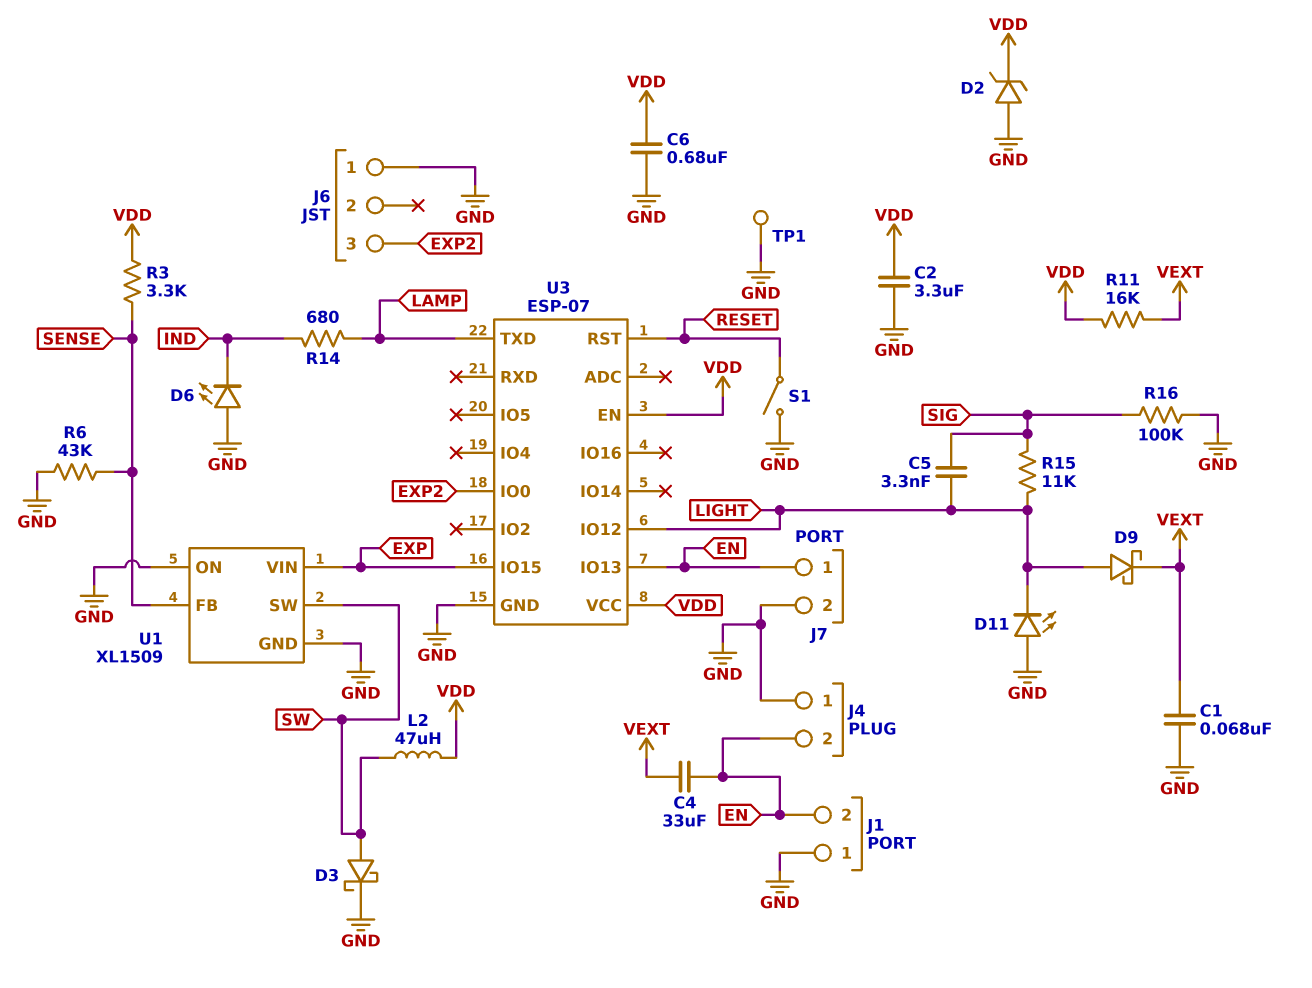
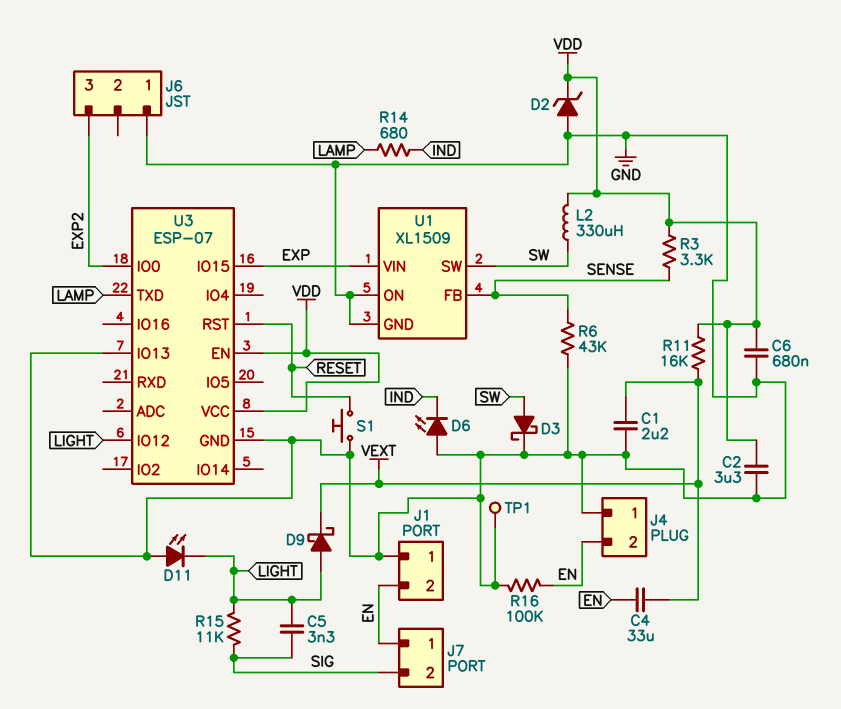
C1: 68nF (GND, VEXT) -> 2.2uF (GND, VEXT)
J7 pin 2: GND -> SIG
L2: 47uH (SW, VDD) -> 330uH (SW, VDD)
R16: 100k (GND, SIG) -> 100k (EN, GND)
S1: switch (GND, RESET) -> button (GND, RESET)
U3 pin IO13: EN -> GND

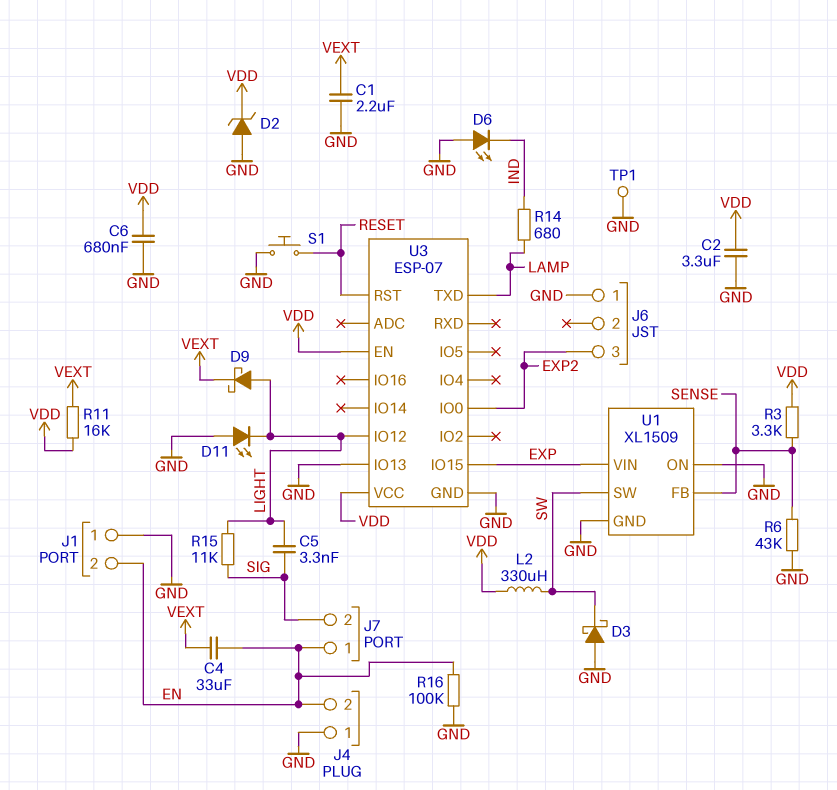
D3: schottky (A SW, K GND) -> schottky (A GND, K SW)

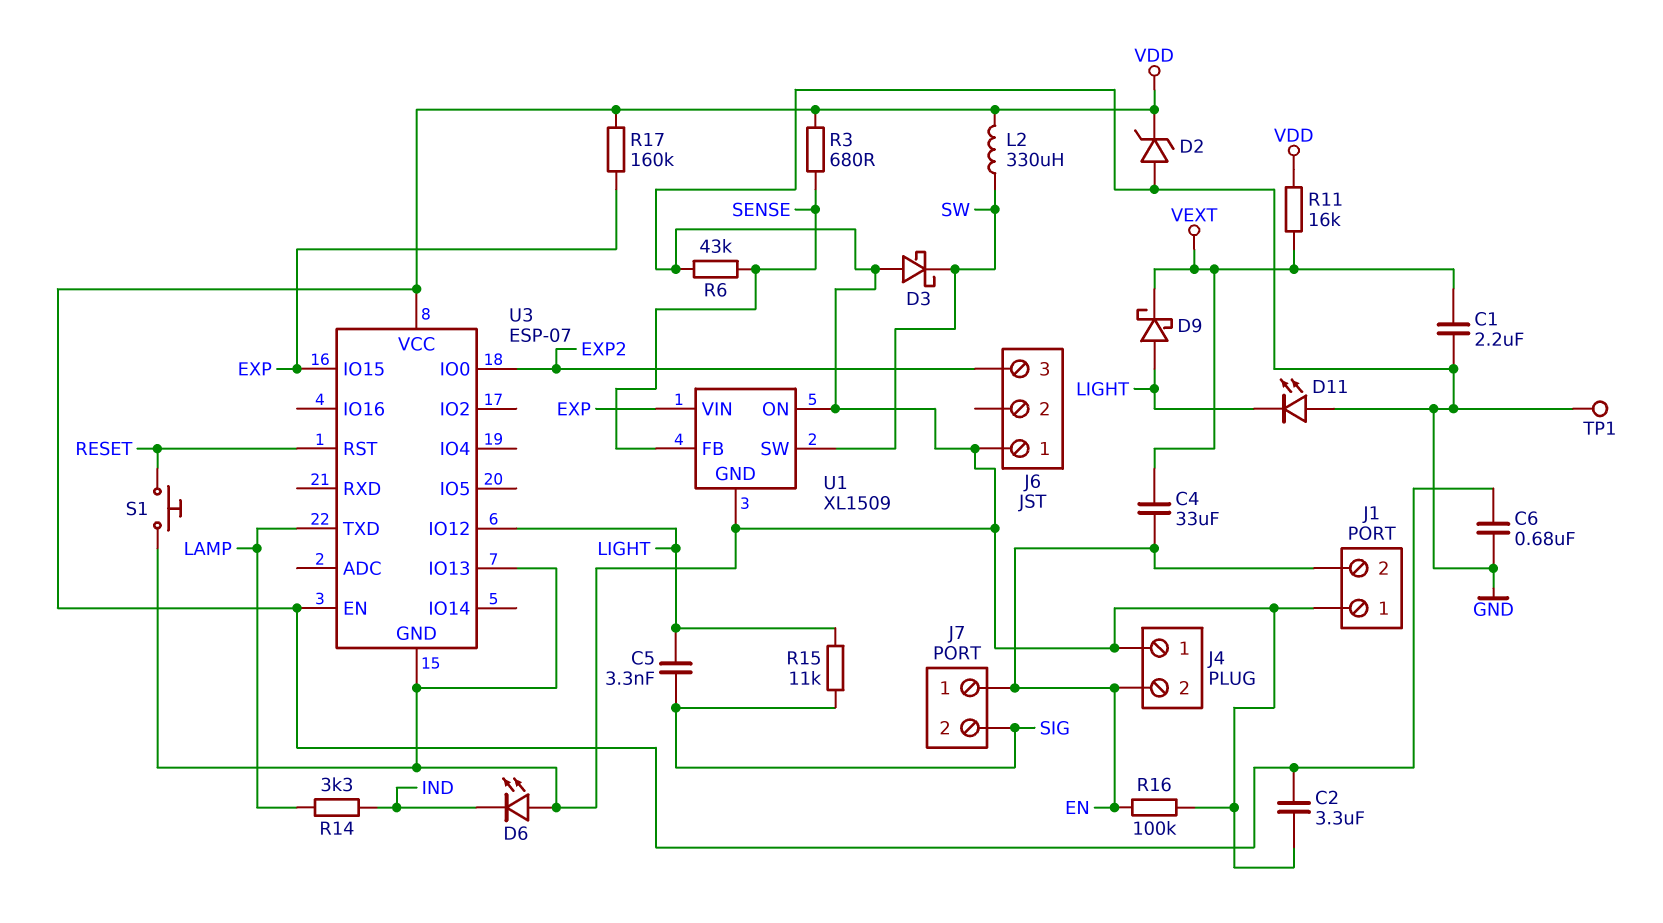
R3: 3.3k (SENSE, VDD) -> 680 (SENSE, VDD)
R14: 680 (IND, LAMP) -> 3.3k (IND, LAMP)
R17: none -> 160k (EXP, VDD)

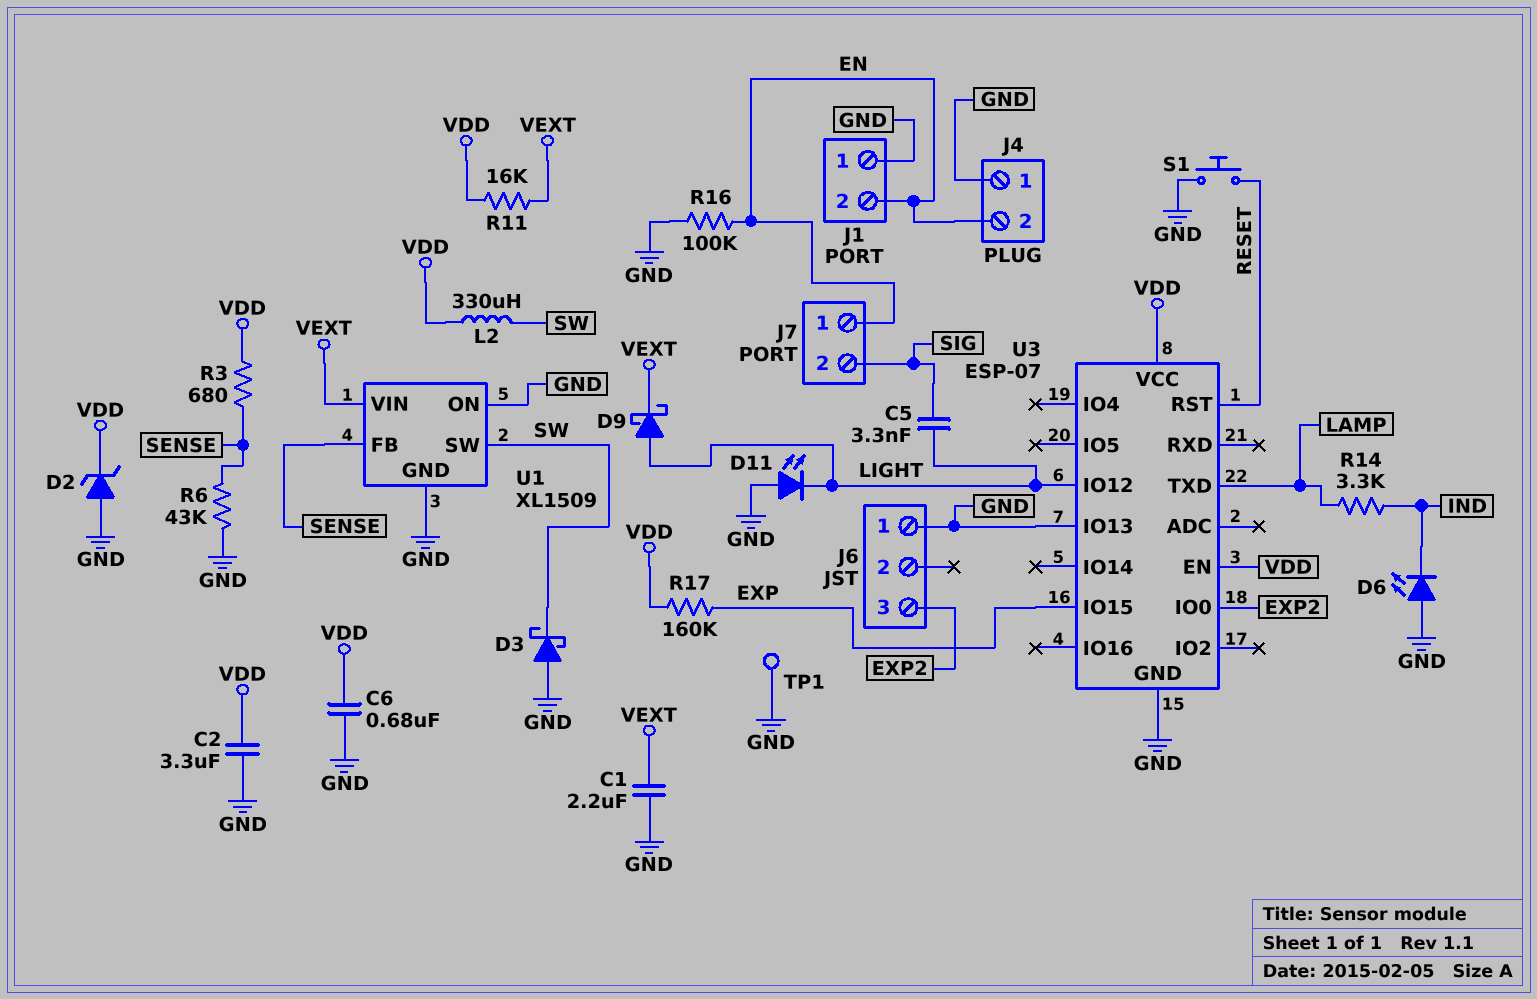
C4: 33uF (EN, VEXT) -> none
R15: 11k (LIGHT, SIG) -> none
U1 pin VIN: EXP -> VEXT

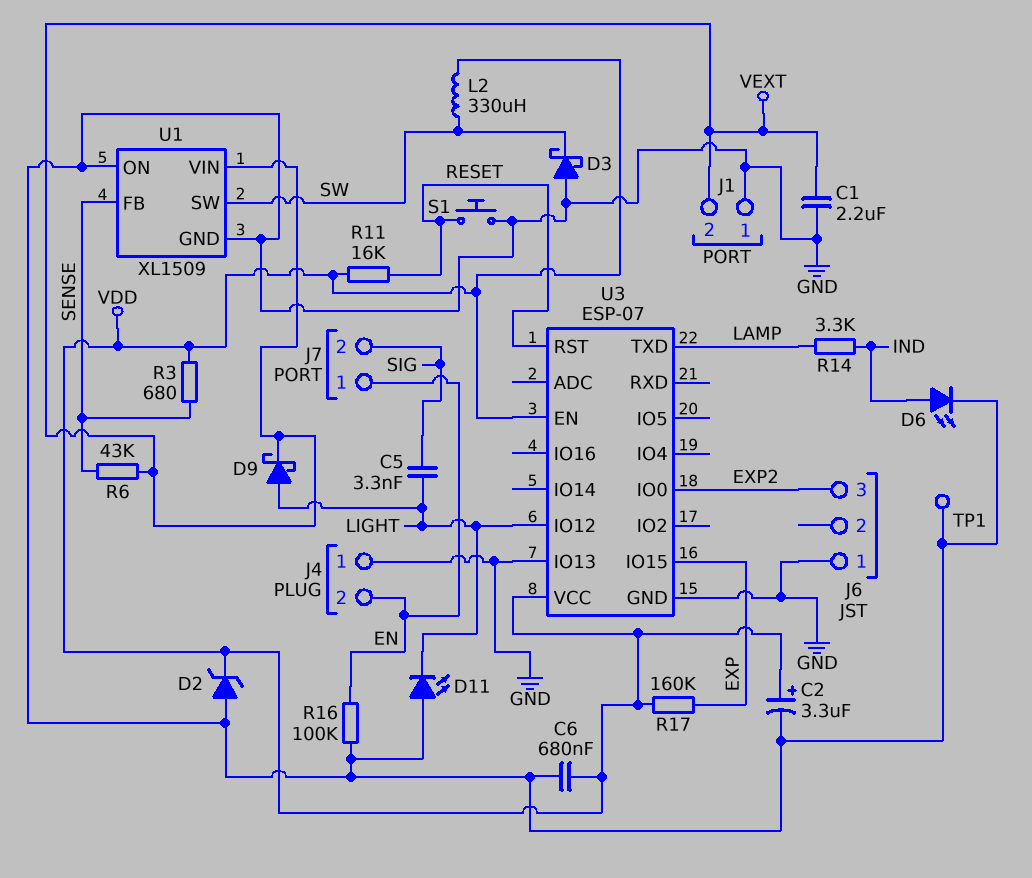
C2: 3.3uF (GND, VDD) -> 3.3uF (plus VDD, minus GND)
D6: LED (A GND, K IND) -> LED (A IND, K GND)
J1 pin 2: EN -> VEXT
R6: 43k (GND, SENSE) -> 43k (SENSE, VEXT)
R11: 16k (VDD, VEXT) -> 16k (RESET, VDD)

